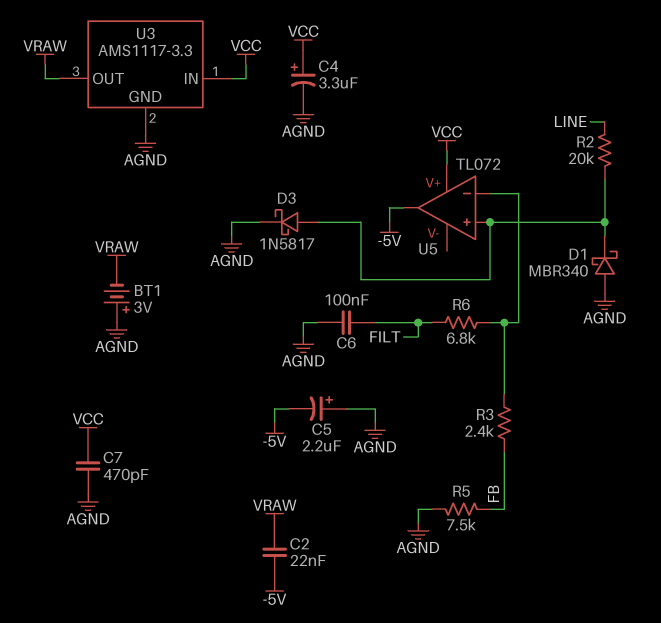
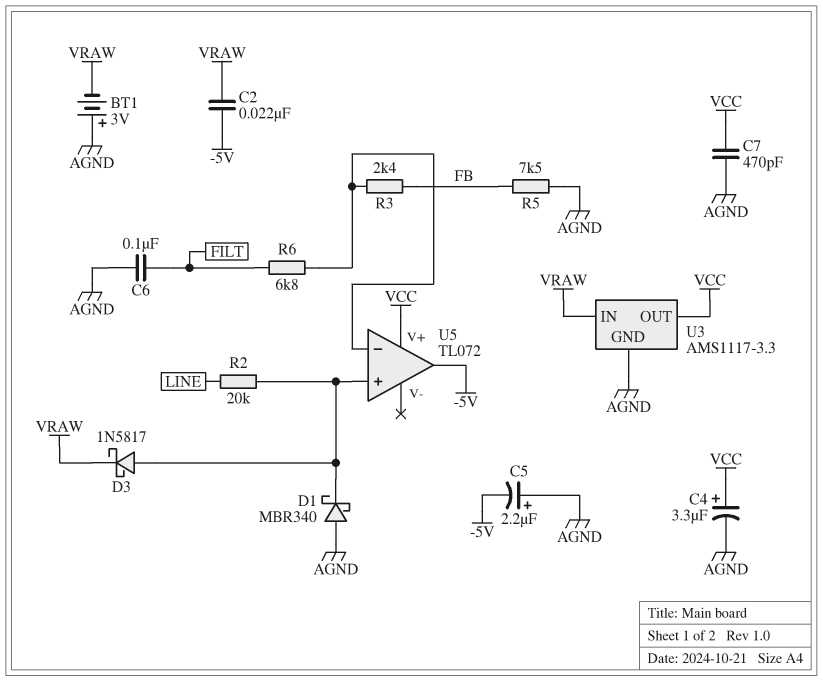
D3: schottky 1N5817 (A U5/in+, K AGND) -> schottky 1N5817 (A U5/in+, K VRAW)
U3 pin IN: VCC -> VRAW
U3 pin OUT: VRAW -> VCC

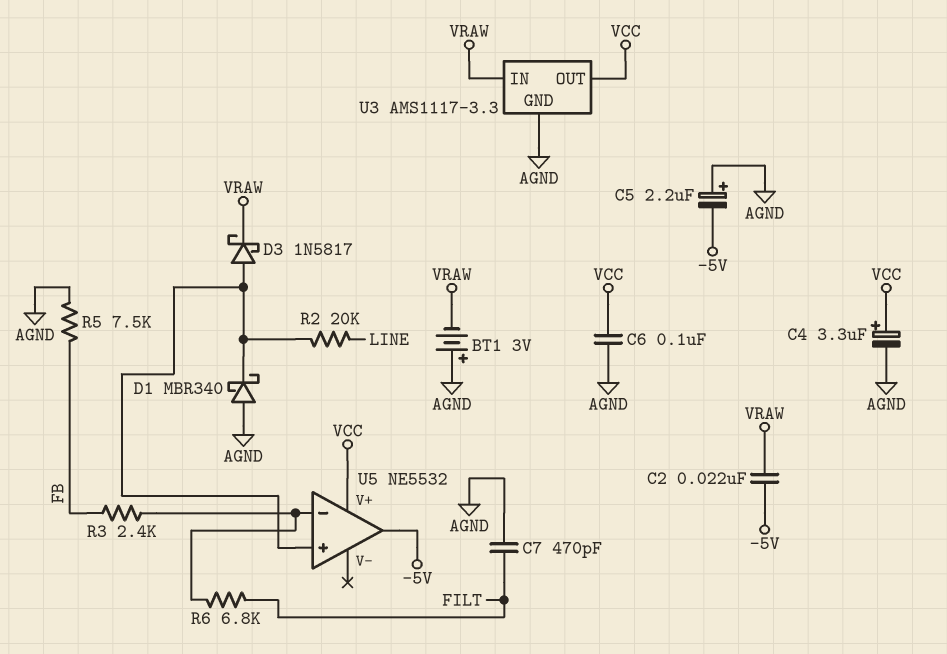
C6: 100nF (AGND, FILT) -> 100nF (AGND, VCC)
C7: 470pF (AGND, VCC) -> 470pF (AGND, FILT)
U5: TL072 -> NE5532

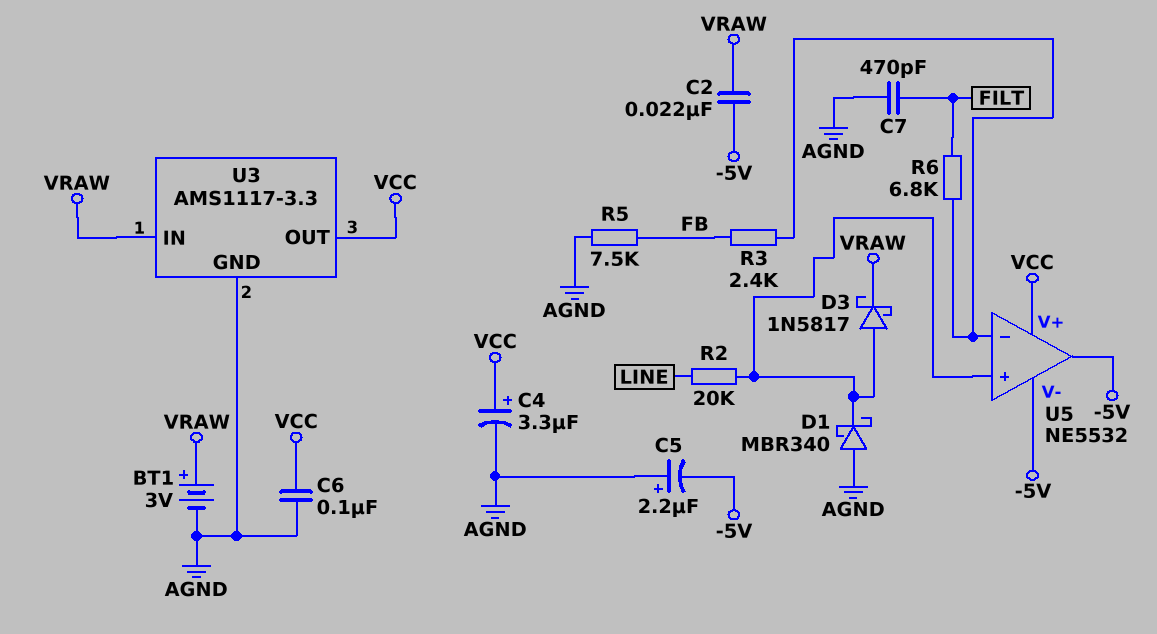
BT1: 3V (plus AGND, minus VRAW) -> 3V (plus VRAW, minus AGND)
U5 pin V-: none -> -5V

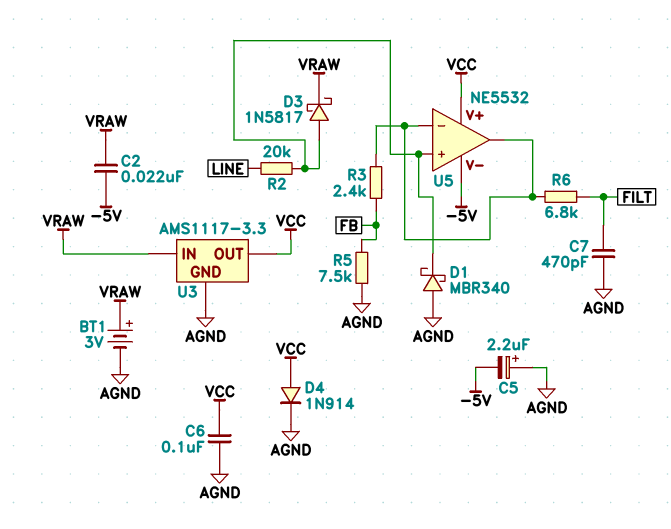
C4: 3.3uF (plus VCC, minus AGND) -> none
D4: none -> diode 1N914 (A VCC, K AGND)
U5 pin out: -5V -> U5/in-

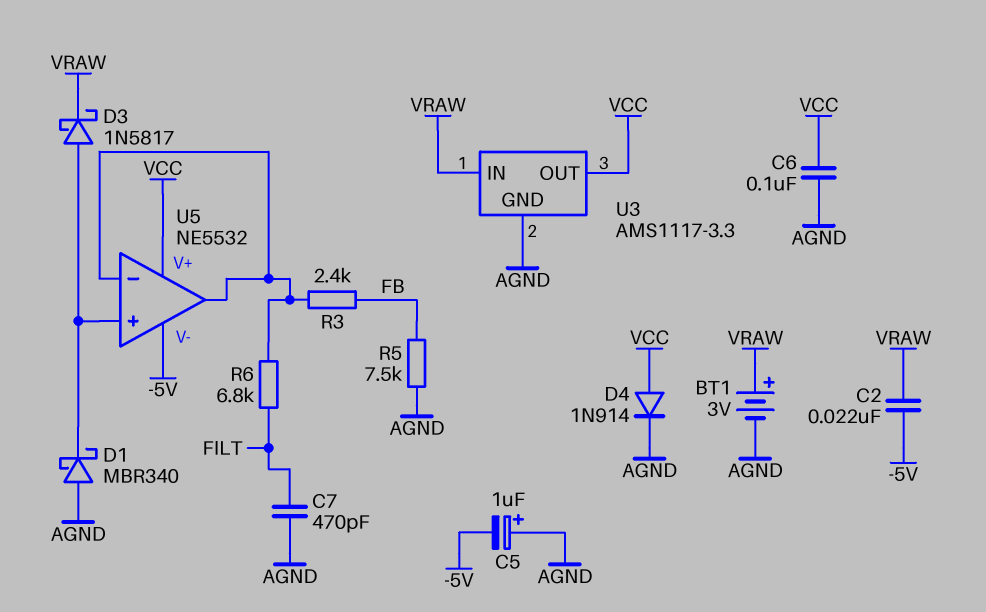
C5: 2.2uF (plus AGND, minus -5V) -> 1uF (plus AGND, minus -5V)
R2: 20k (LINE, U5/in+) -> none

